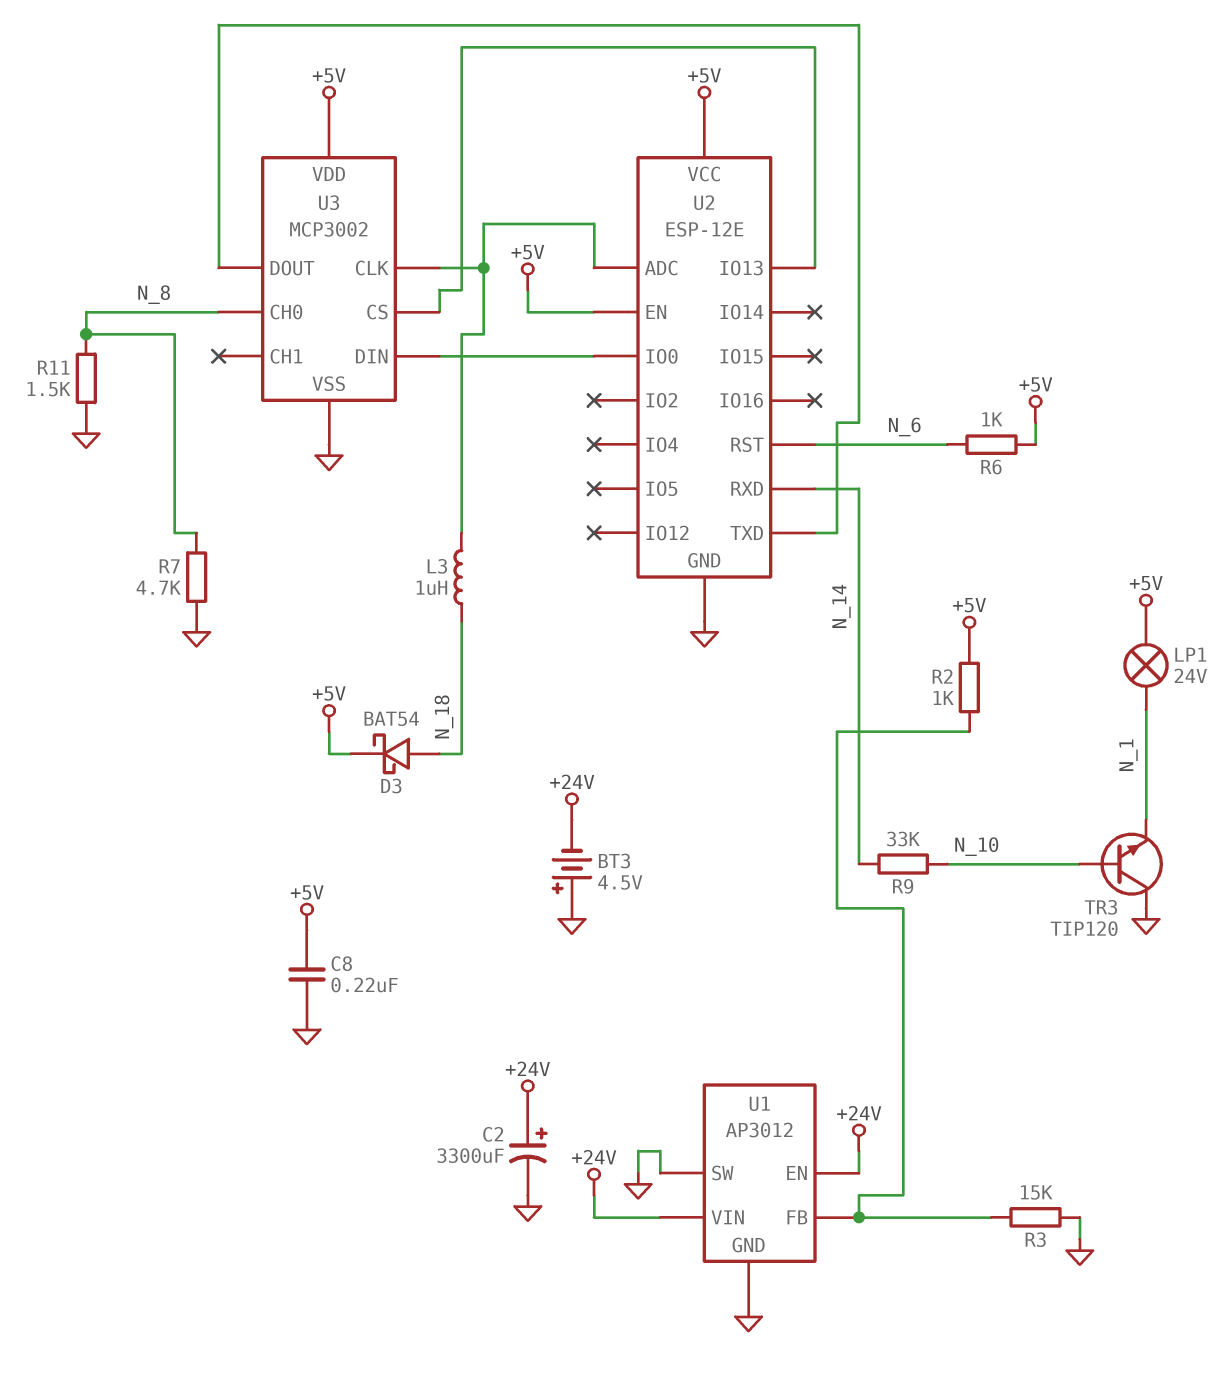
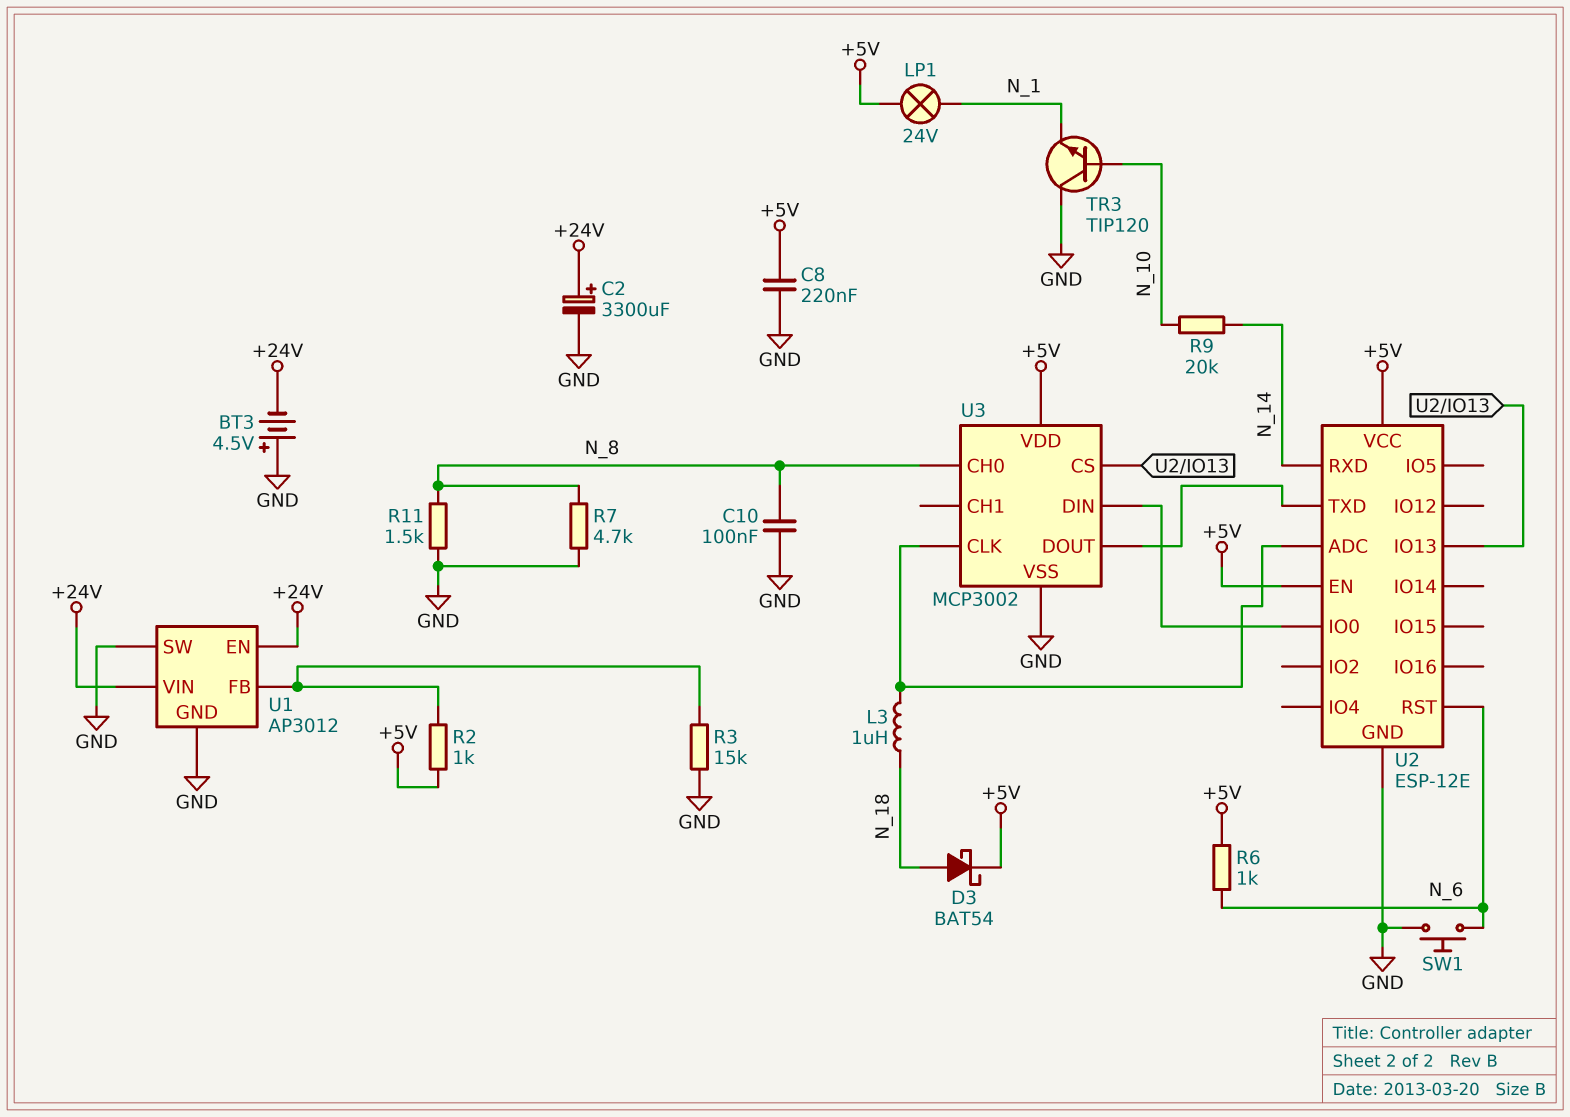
C10: none -> 100nF (GND, N_8)
R9: 33k (N_10, N_14) -> 20k (N_10, N_14)
SW1: none -> button (GND, N_6)

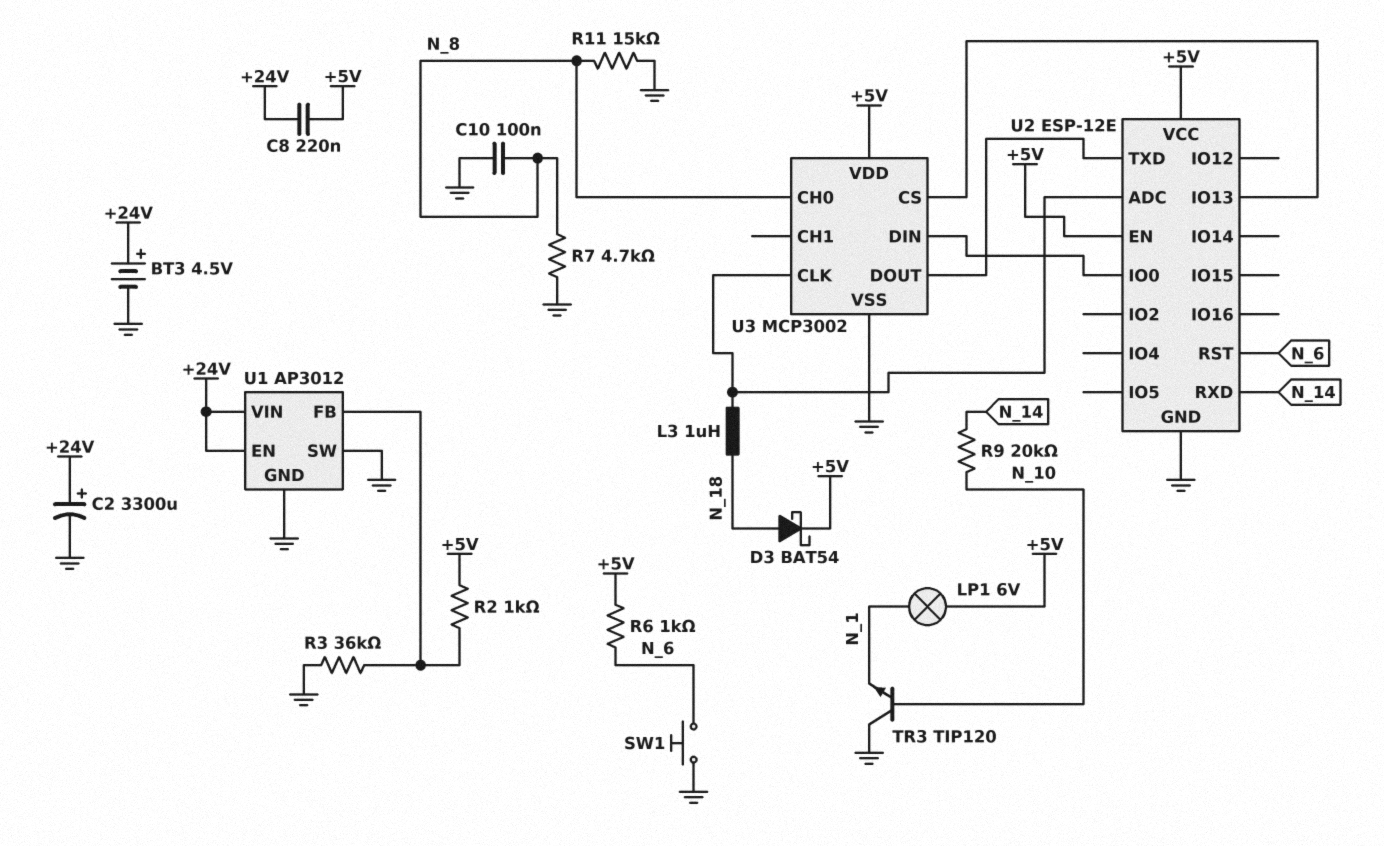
BT3: 4.5V (plus GND, minus +24V) -> 4.5V (plus +24V, minus GND)
C8: 220nF (+5V, GND) -> 220nF (+5V, +24V)
LP1: lamp 24V (+5V, N_1) -> lamp 6V (+5V, N_1)
R3: 15k (GND, U1/FB) -> 36k (GND, U1/FB)
R11: 1.5k (GND, N_8) -> 15k (GND, N_8)

